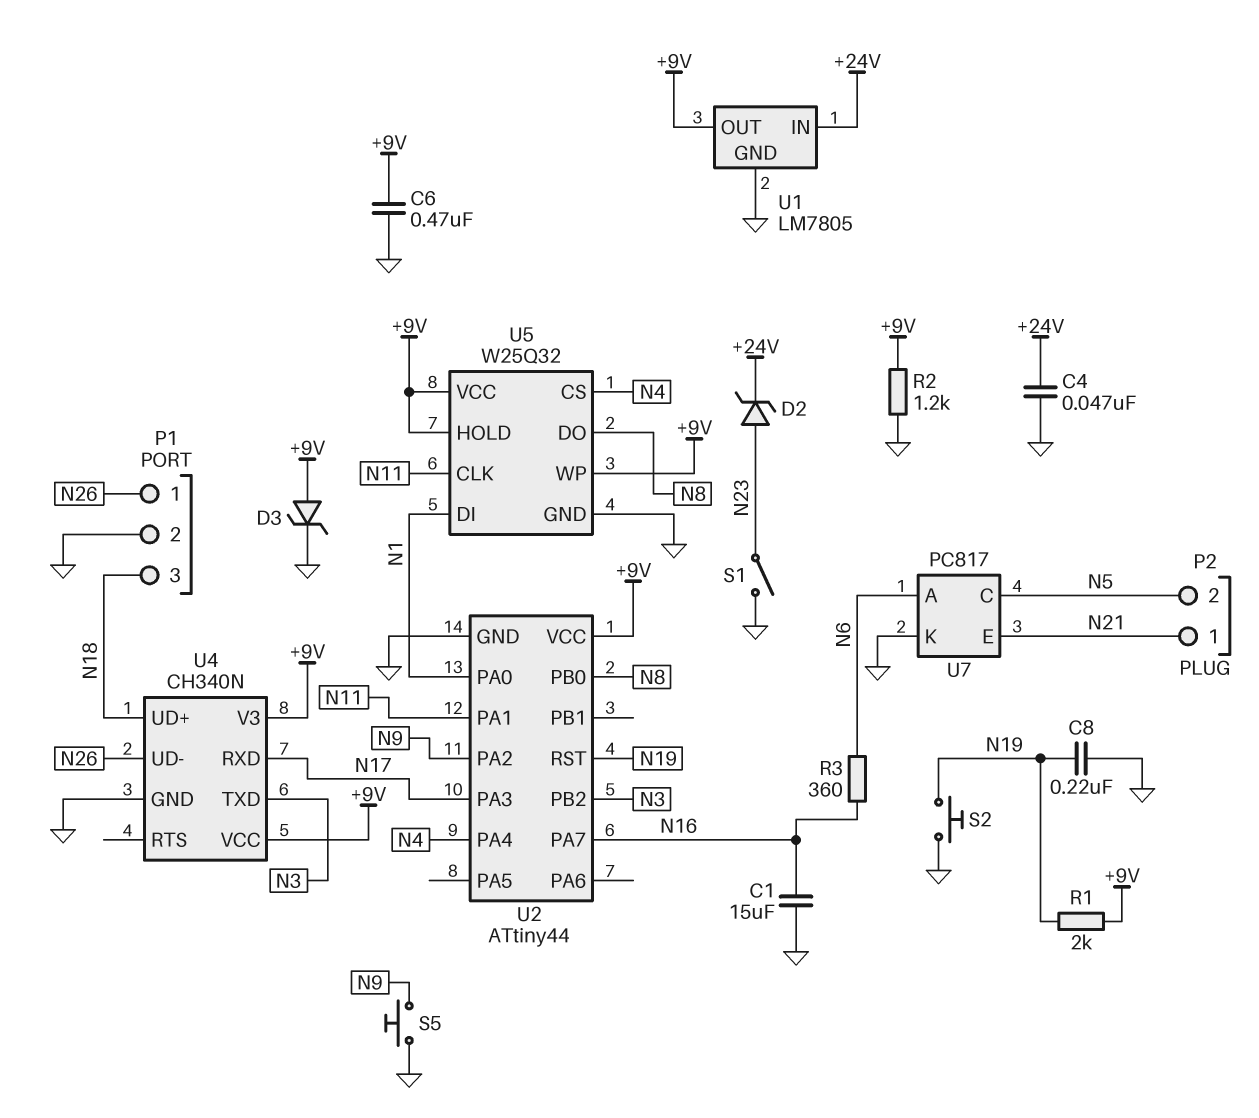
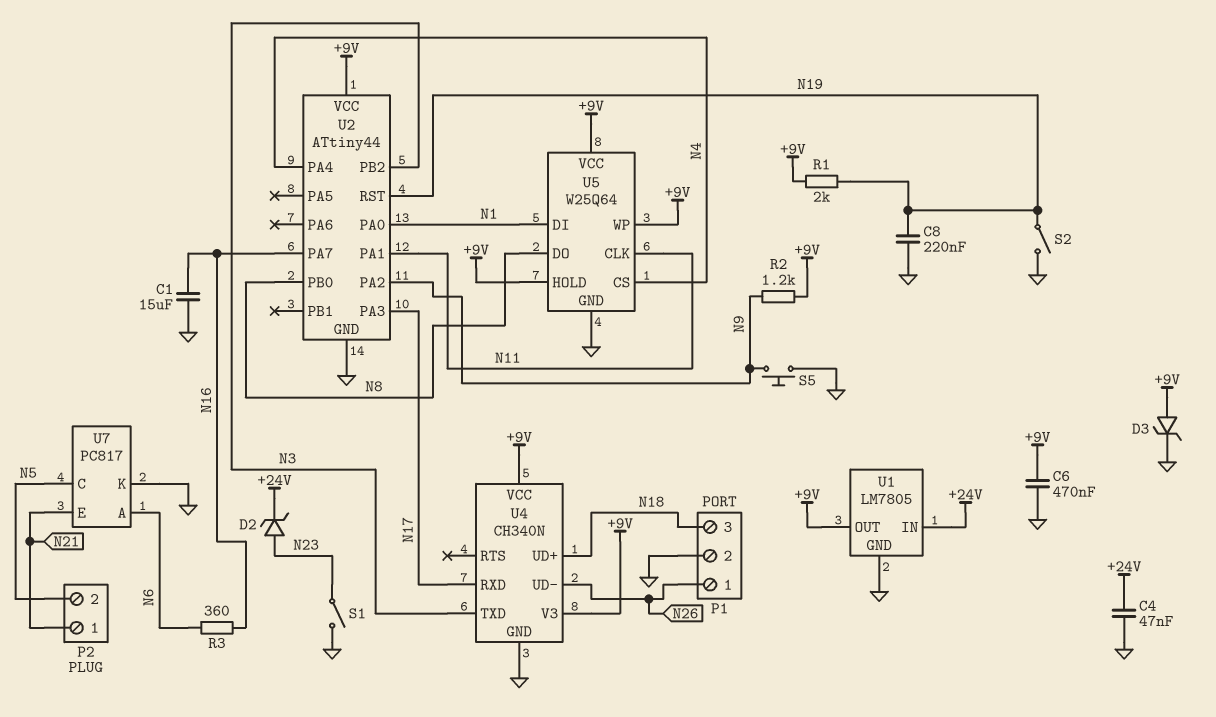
R2: 1.2k (+9V, GND) -> 1.2k (+9V, N9)
S2: button (GND, N19) -> switch (GND, N19)
U5: W25Q32 -> W25Q64

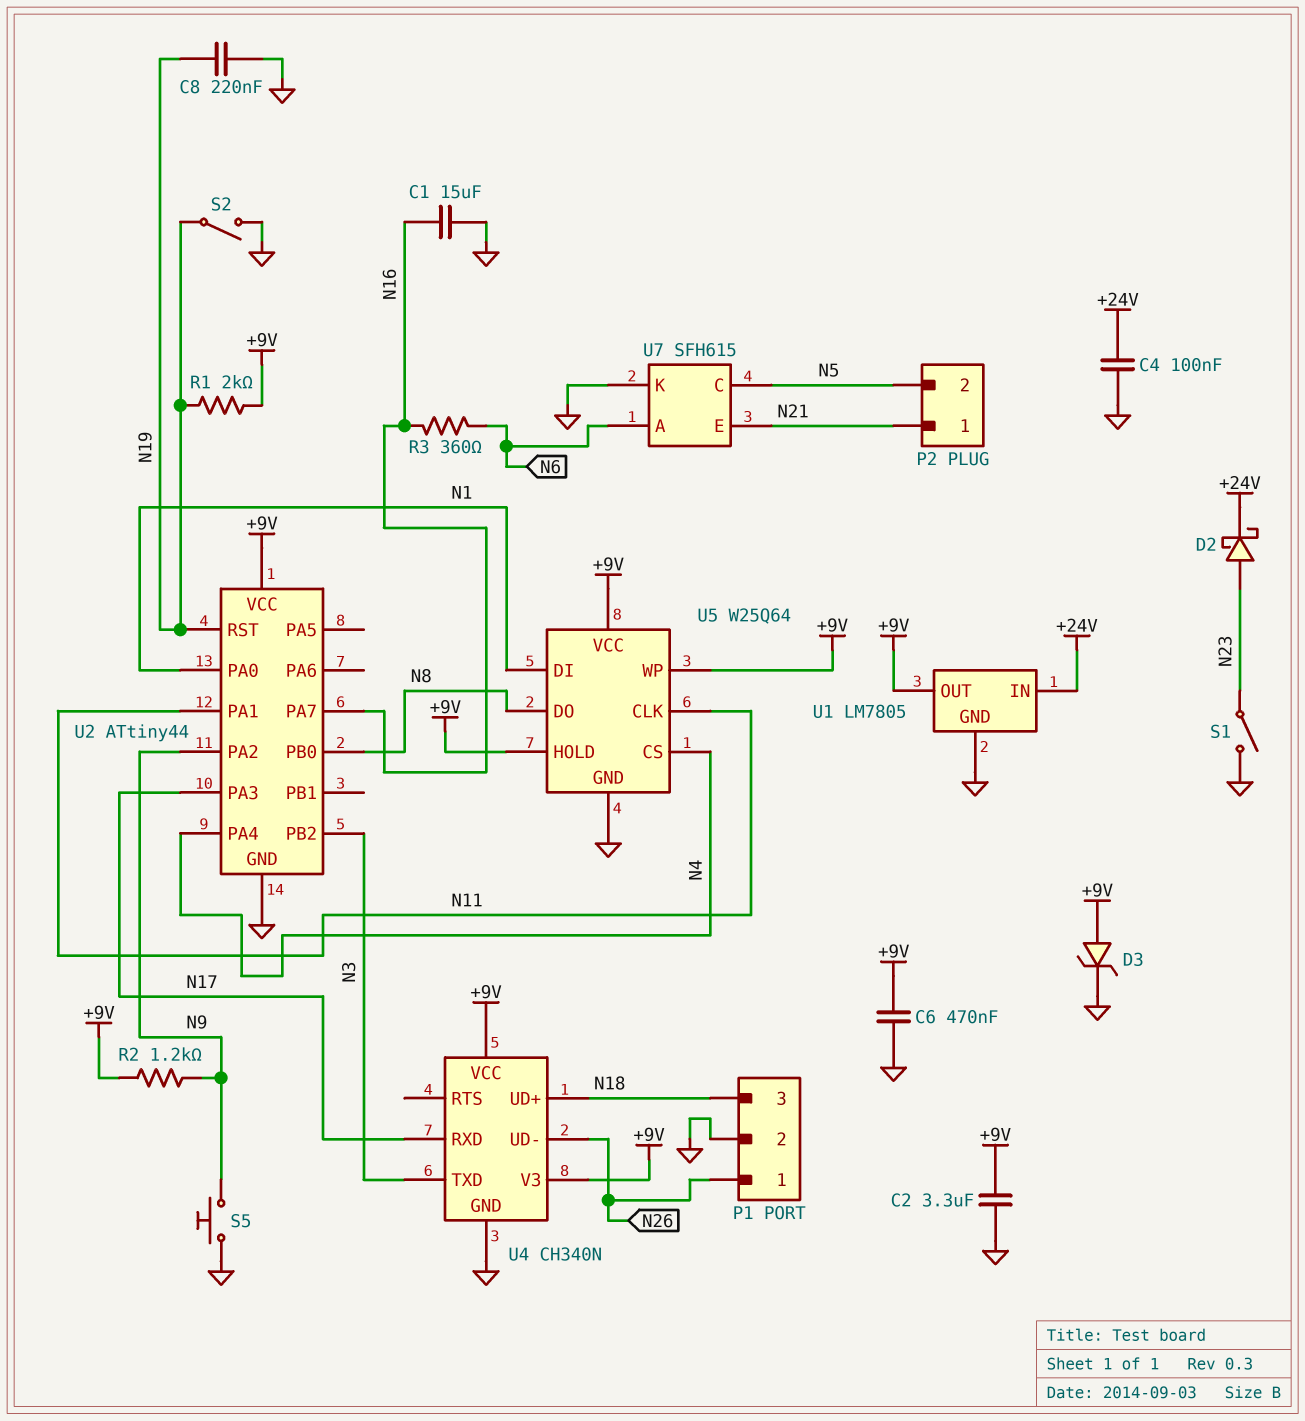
C2: none -> 3.3uF (+9V, GND)
C4: 47nF (+24V, GND) -> 100nF (+24V, GND)
D2: zener (A N23, K +24V) -> schottky (A N23, K +24V)
U7: PC817 -> SFH615

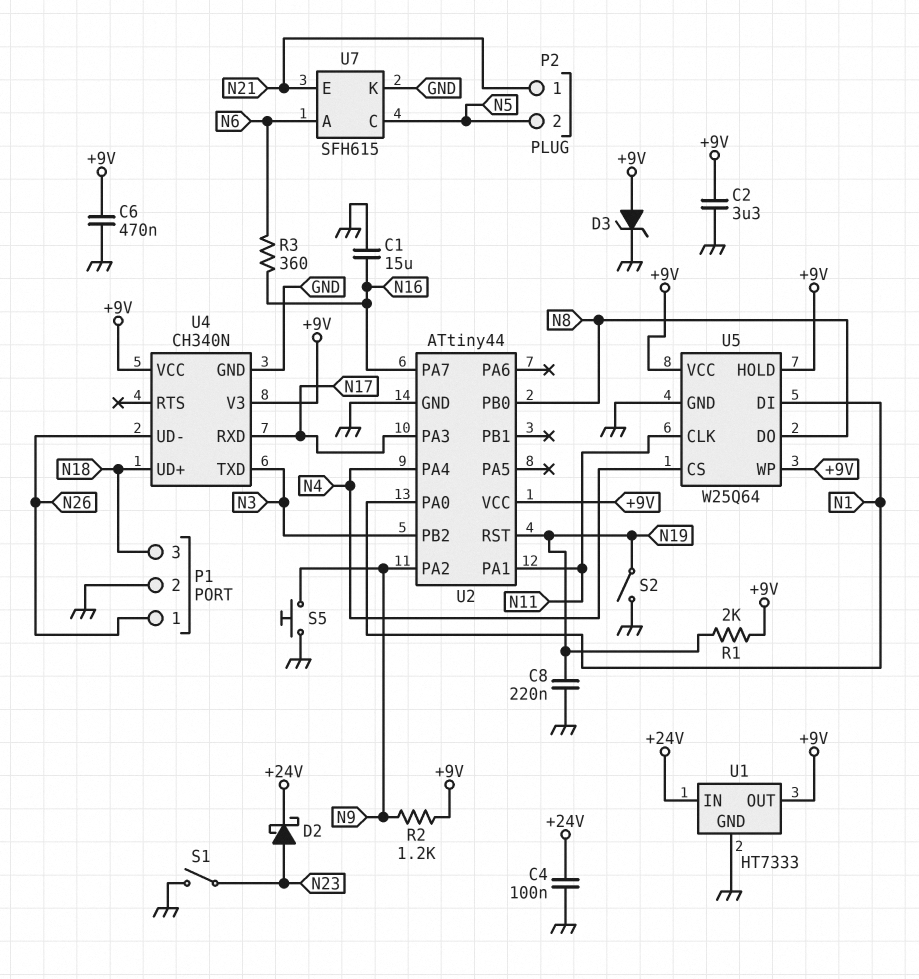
U1: LM7805 -> HT7333

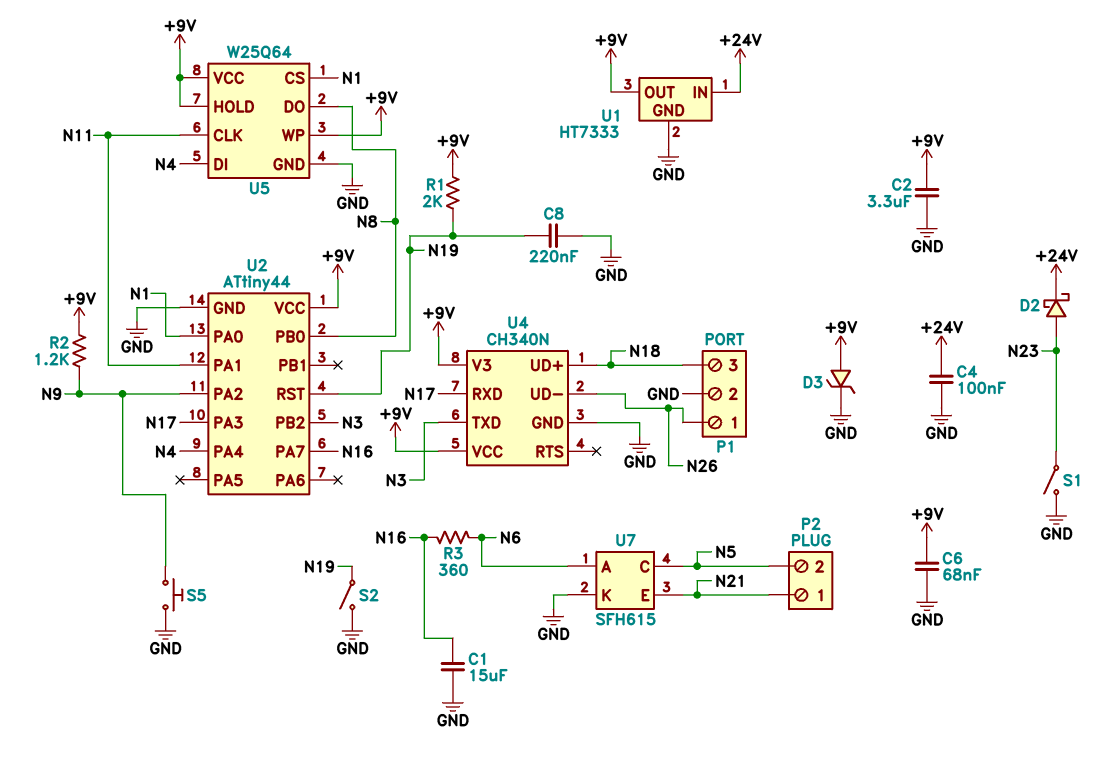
C6: 470nF (+9V, GND) -> 68nF (+9V, GND)
U5 pin CS: N4 -> N1
U5 pin DI: N1 -> N4

